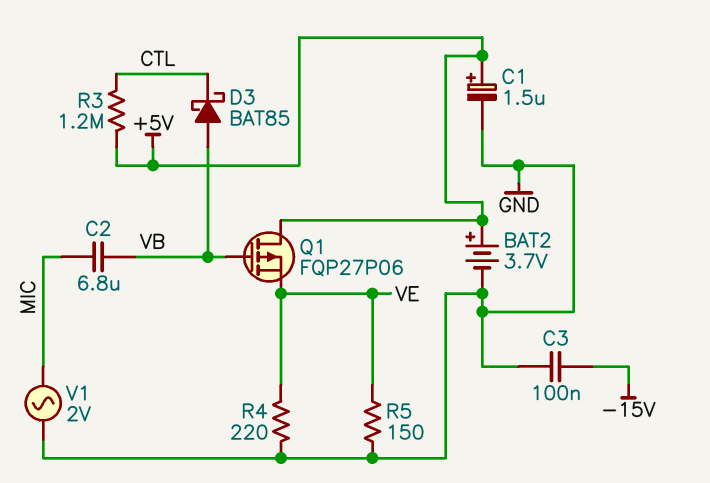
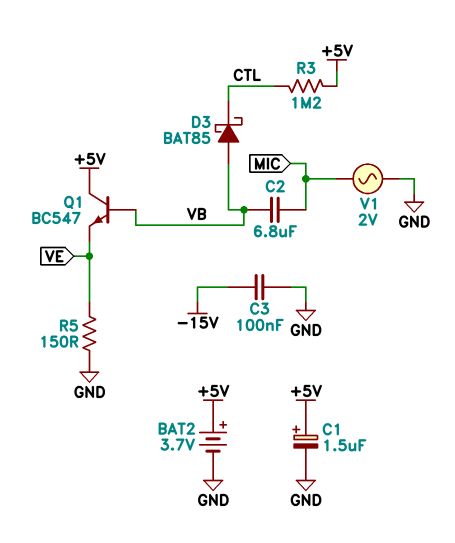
Q1: PMOS FQP27P06 (G VB, D +5V, S VE) -> NPN BC547 (B VB, C +5V, E VE)
R4: 220 (GND, VE) -> none

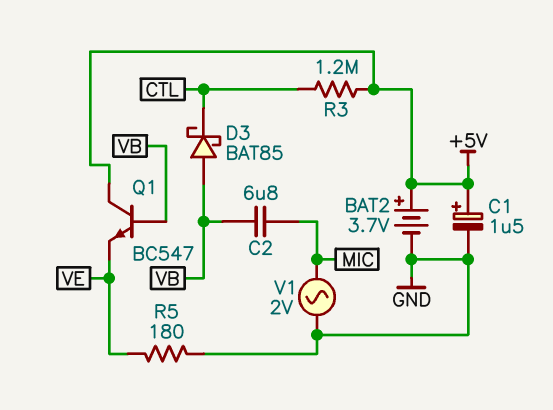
C3: 100nF (-15V, GND) -> none
R5: 150 (GND, VE) -> 180 (GND, VE)

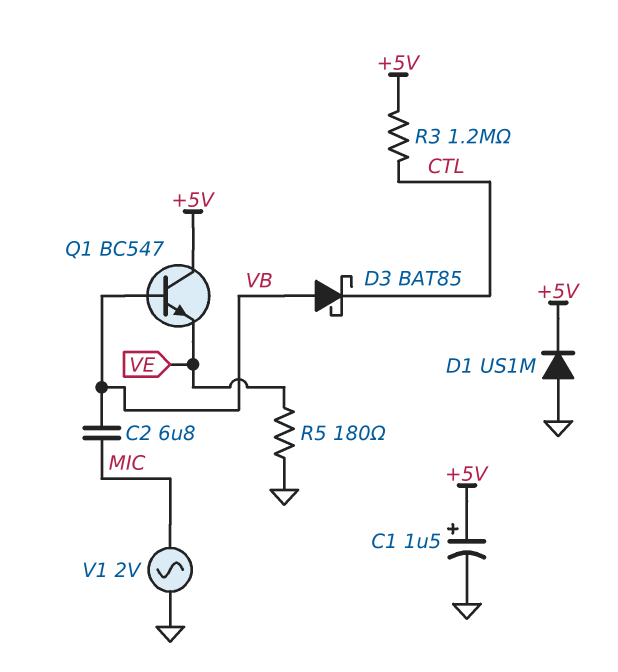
BAT2: 3.7V (plus +5V, minus GND) -> none
D1: none -> diode US1M (A GND, K +5V)

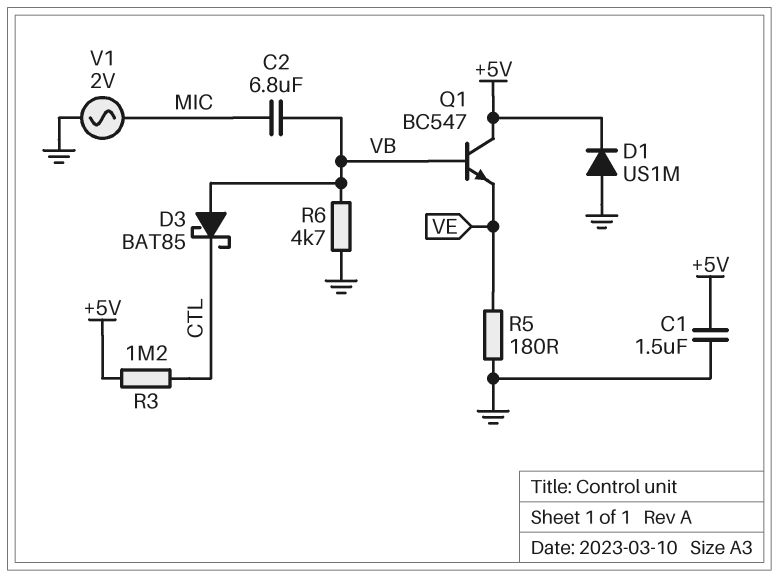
C1: 1.5uF (plus +5V, minus GND) -> 1.5uF (+5V, GND)
R6: none -> 4.7k (GND, VB)

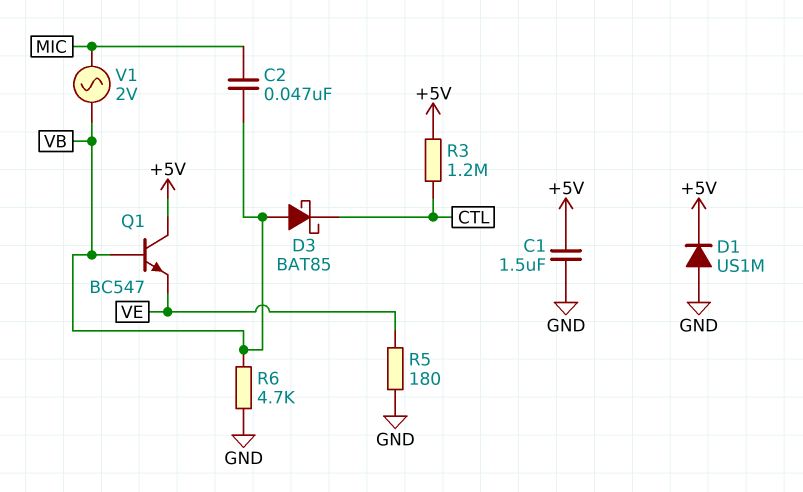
C2: 6.8uF (MIC, VB) -> 47nF (MIC, VB)
V1: AC 2V (GND, MIC) -> AC 2V (MIC, VB)

